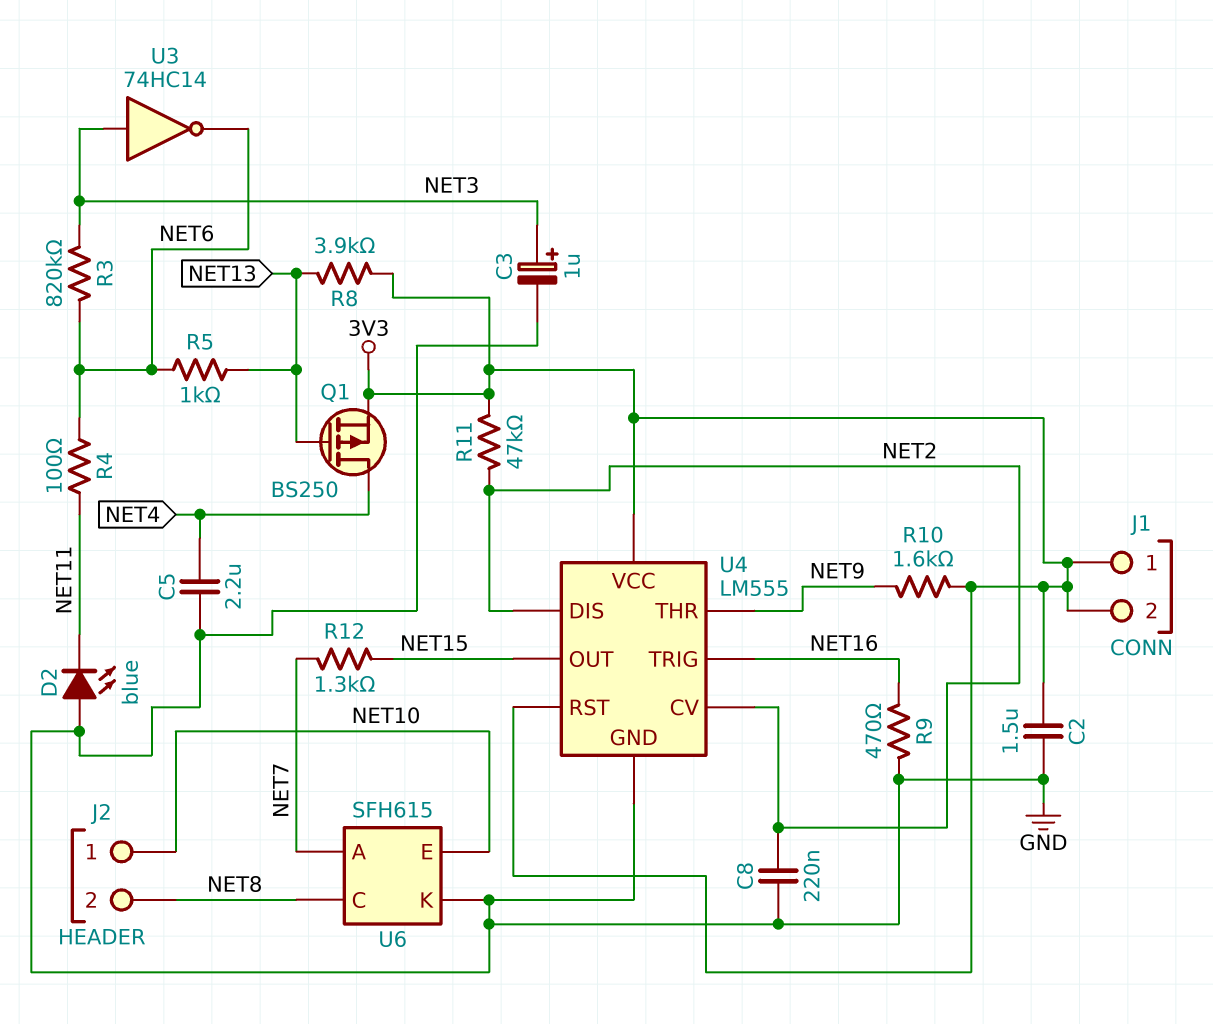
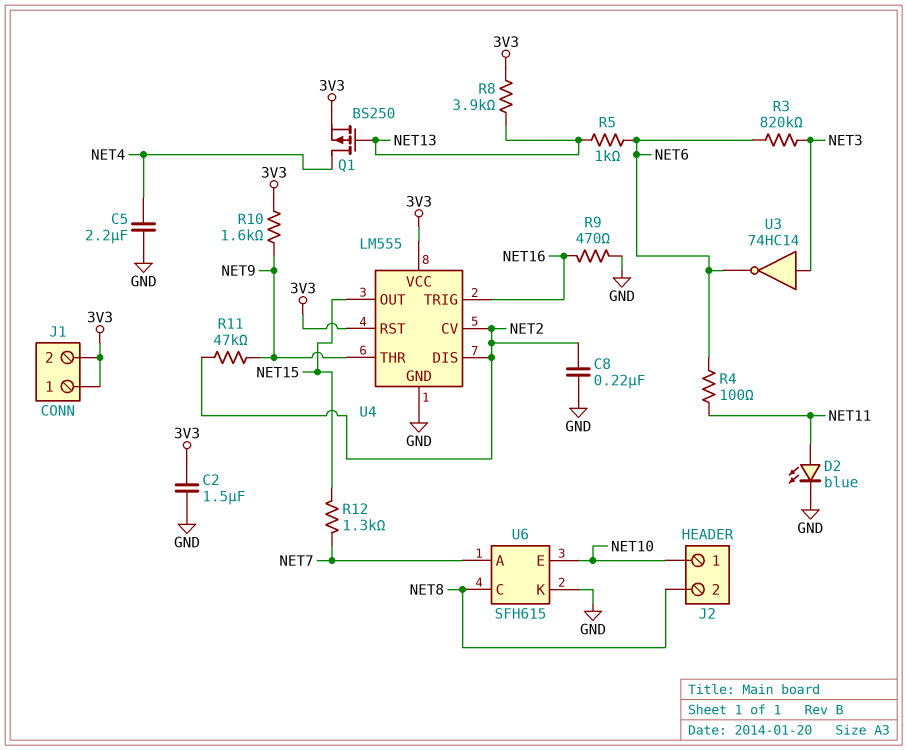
C3: 1uF (plus NET3, minus GND) -> none
D2: LED blue (A GND, K NET11) -> LED blue (A NET11, K GND)
R11: 47k (3V3, NET2) -> 47k (NET2, NET9)

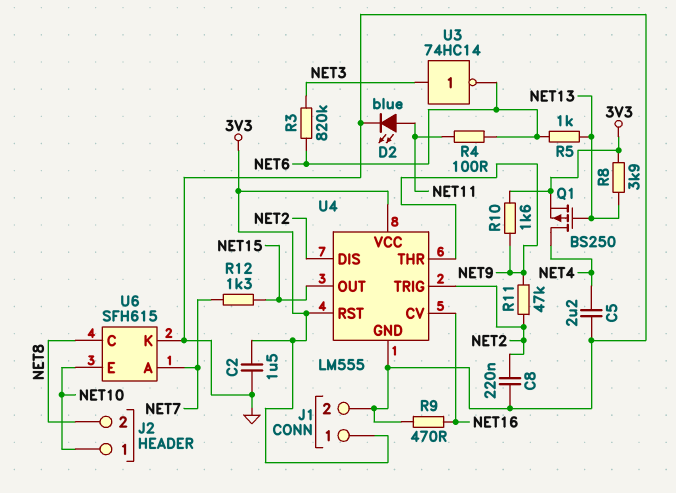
J1 pin 2: 3V3 -> GND
U4 pin CV: NET2 -> NET16
U4 pin TRIG: NET16 -> NET2

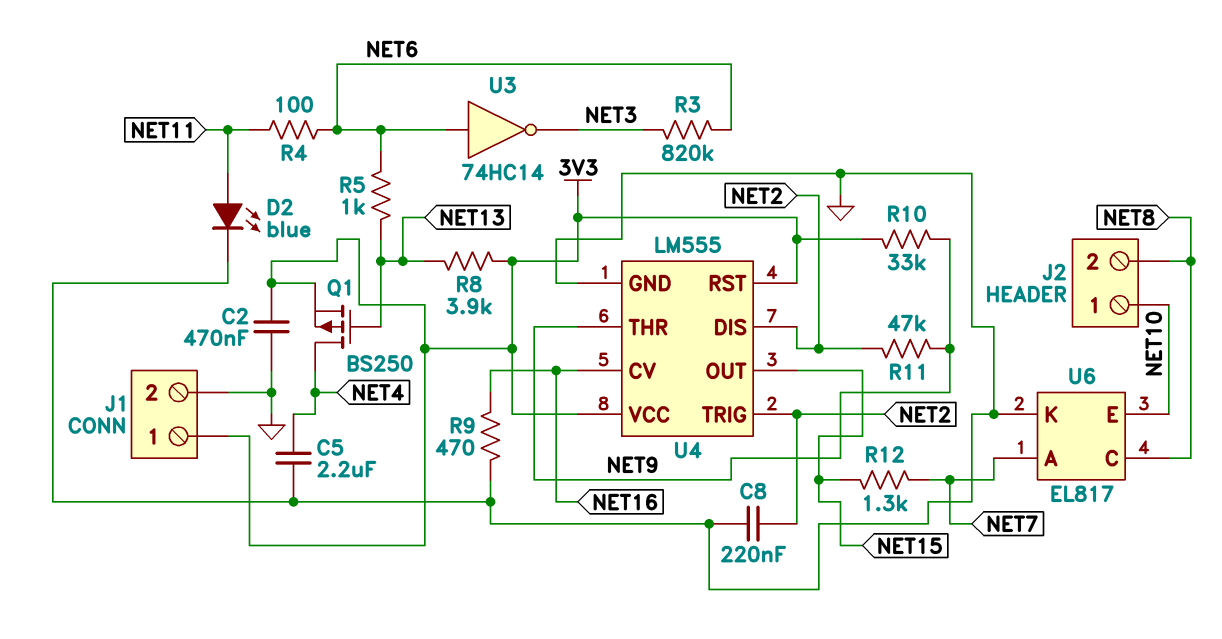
C2: 1.5uF (3V3, GND) -> 470nF (3V3, GND)
R10: 1.6k (3V3, NET9) -> 33k (3V3, NET9)
U3: NOT 74HC14 (in NET3, out NET6) -> NOT 74HC14 (in NET6, out NET3)
U6: SFH615 -> EL817

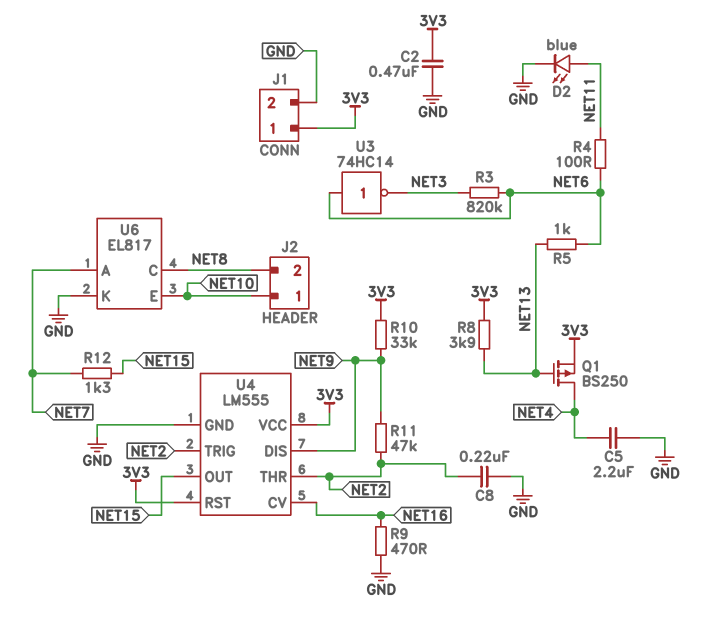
U4 pin DIS: NET2 -> NET9
U4 pin THR: NET9 -> NET2

